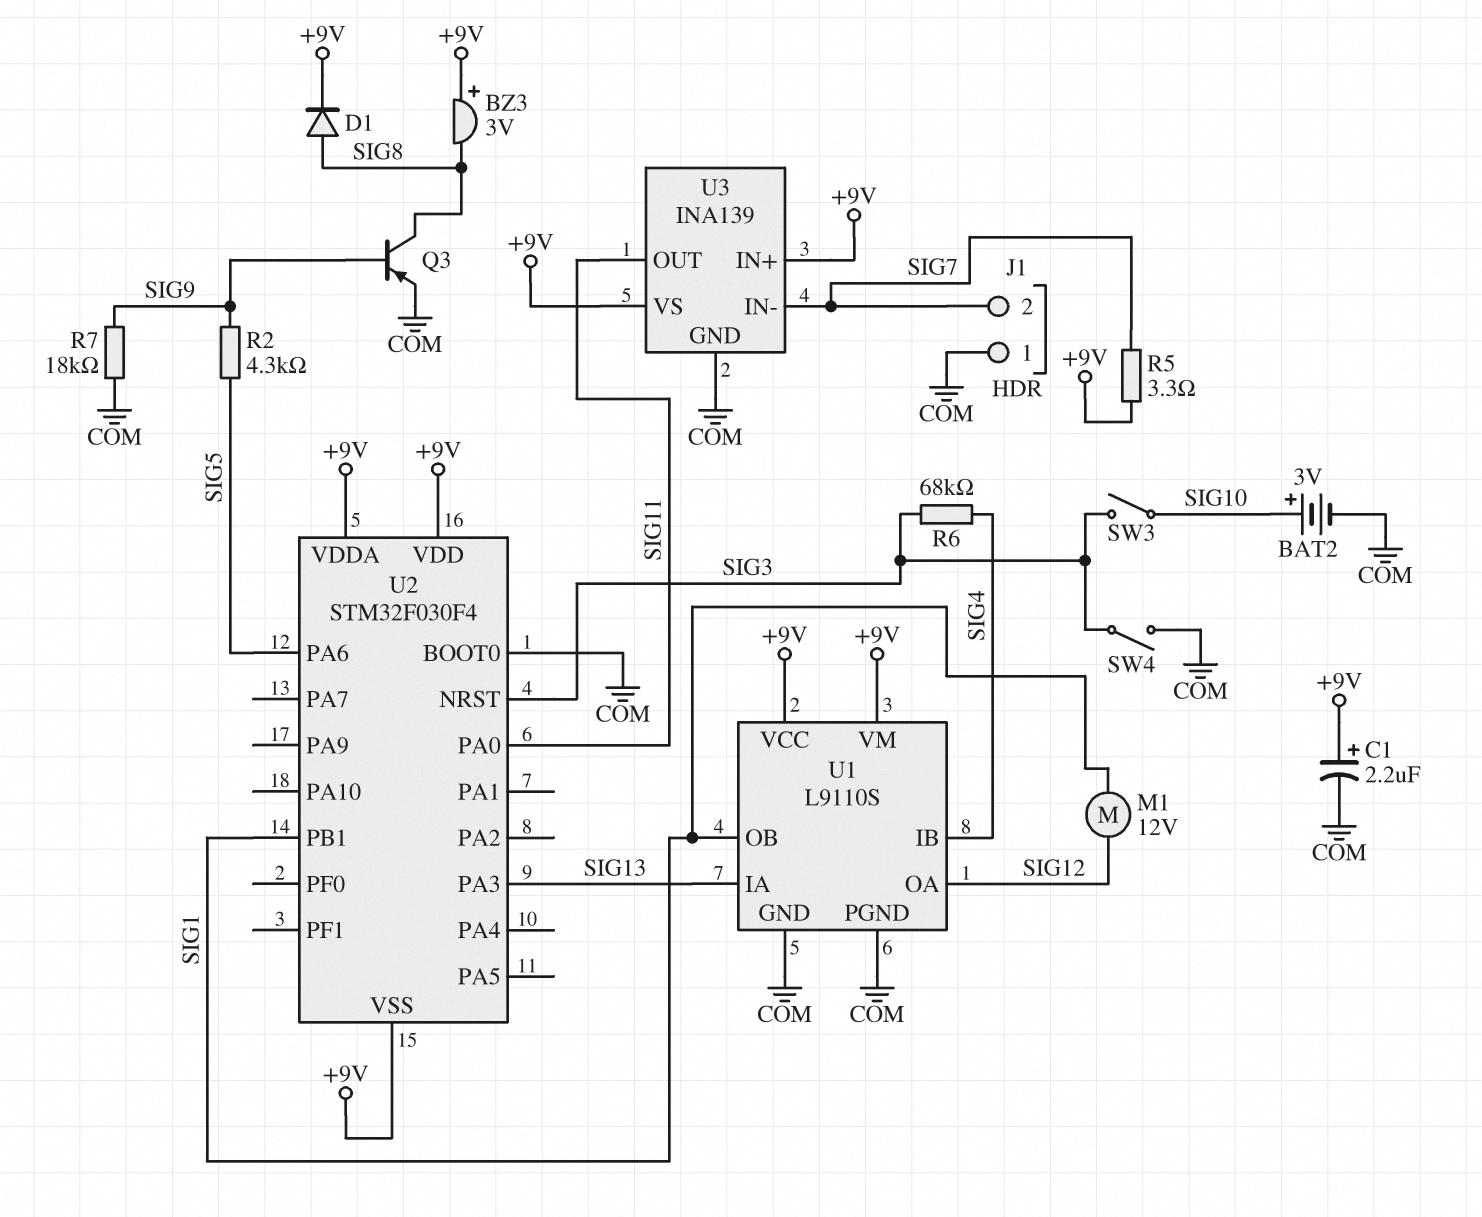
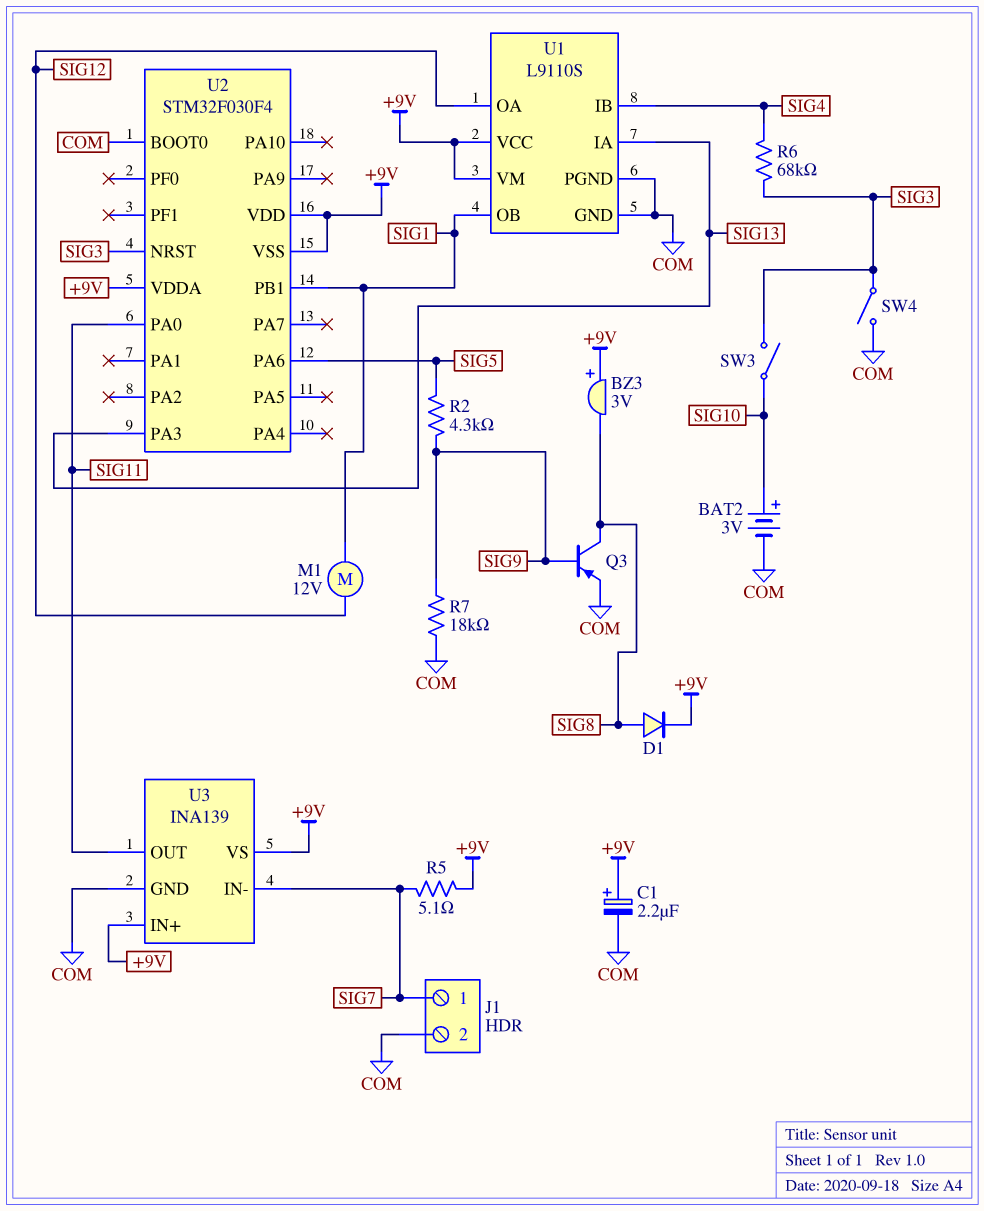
J1 pin 1: COM -> SIG7
J1 pin 2: SIG7 -> COM
R5: 3.3 (+9V, SIG7) -> 5.1 (+9V, SIG7)

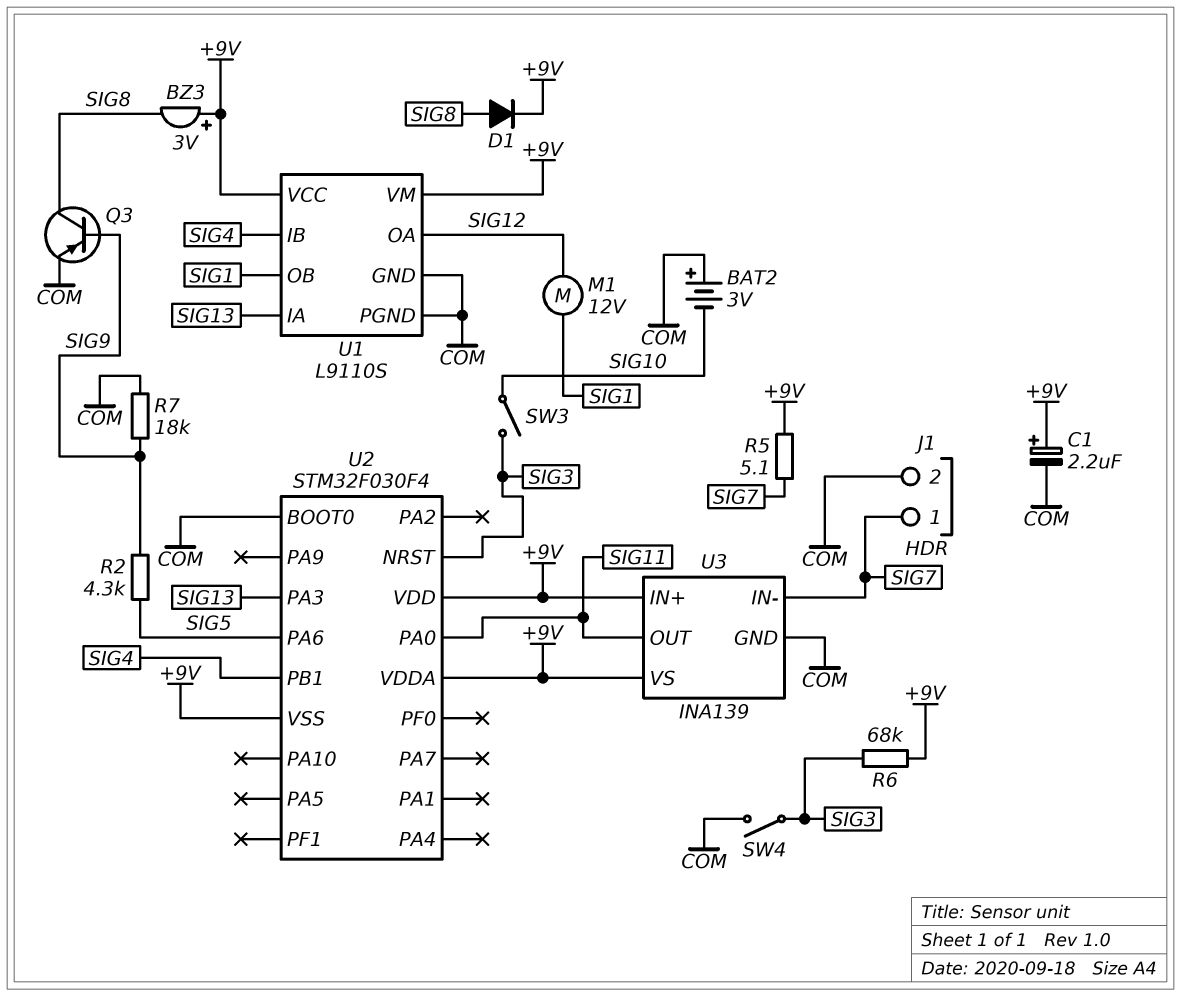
BAT2: 3V (plus SIG10, minus COM) -> 3V (plus COM, minus SIG10)
R6: 68k (SIG3, SIG4) -> 68k (+9V, SIG3)
U2 pin PB1: SIG1 -> SIG4

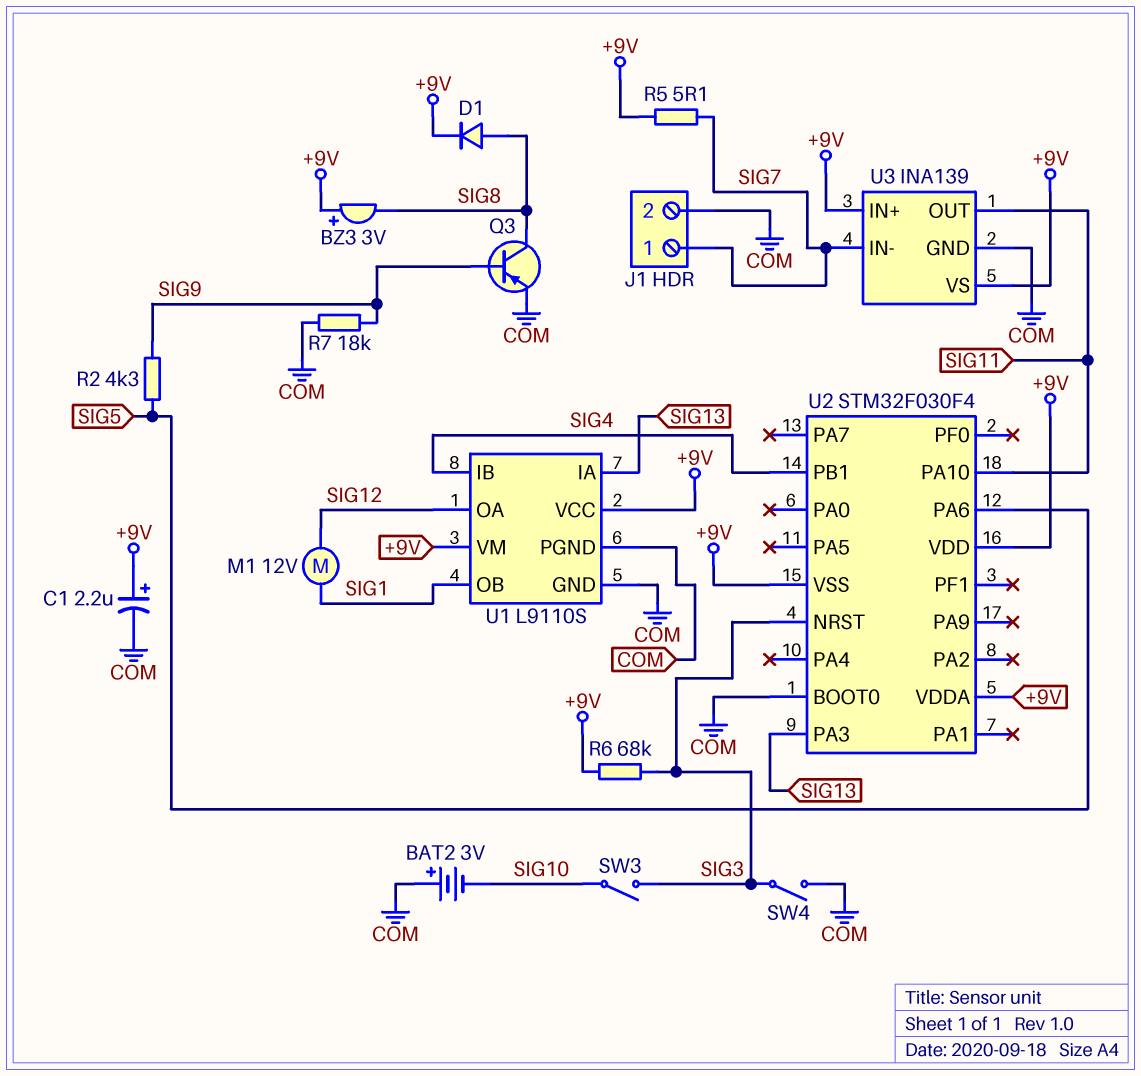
U2 pin PA0: SIG11 -> none
U2 pin PA10: none -> SIG11

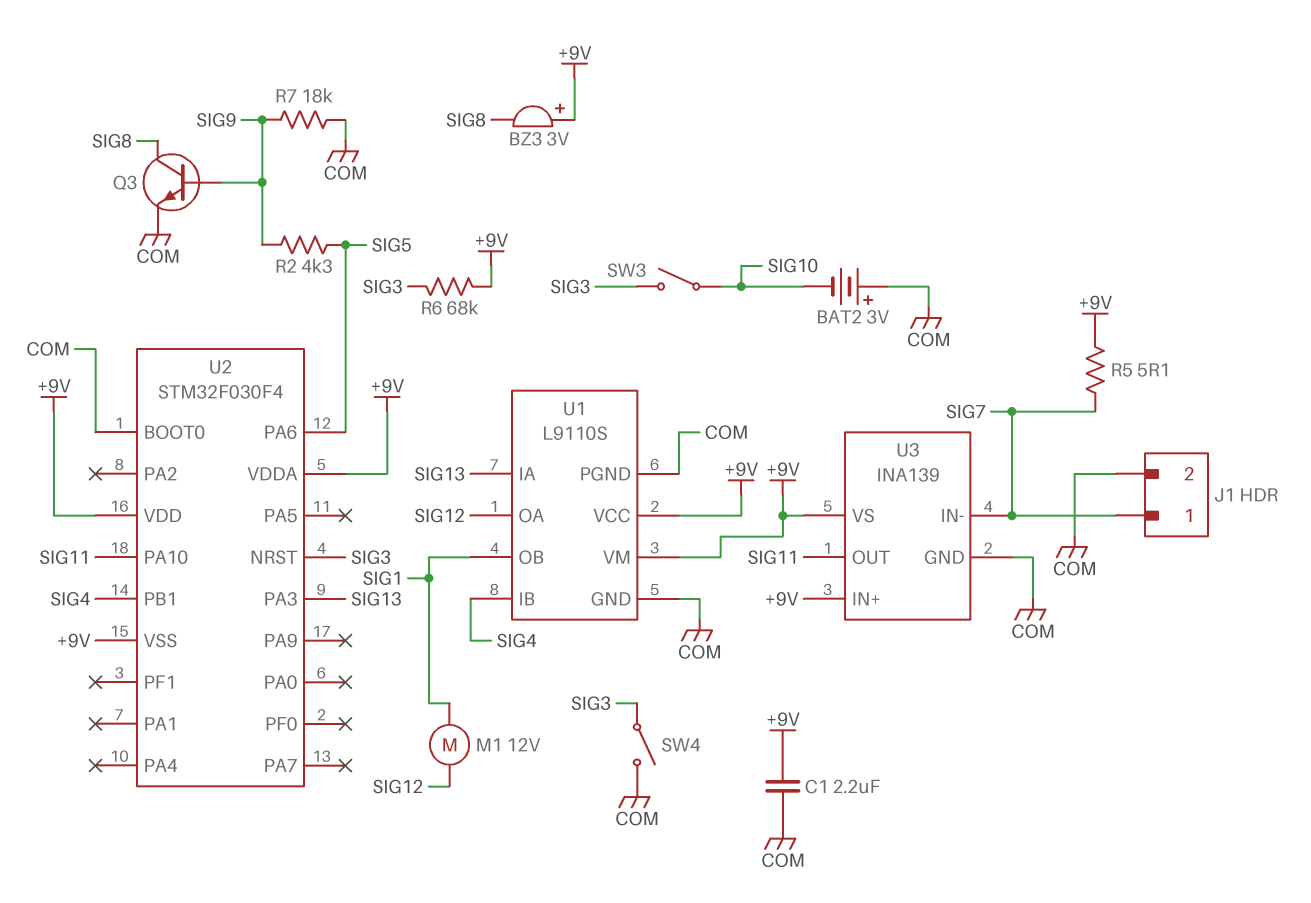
C1: 2.2uF (plus +9V, minus COM) -> 2.2uF (+9V, COM)
D1: diode (A SIG8, K +9V) -> none
Q3: PNP (B SIG9, C SIG8, E COM) -> NPN (B SIG9, C SIG8, E COM)

